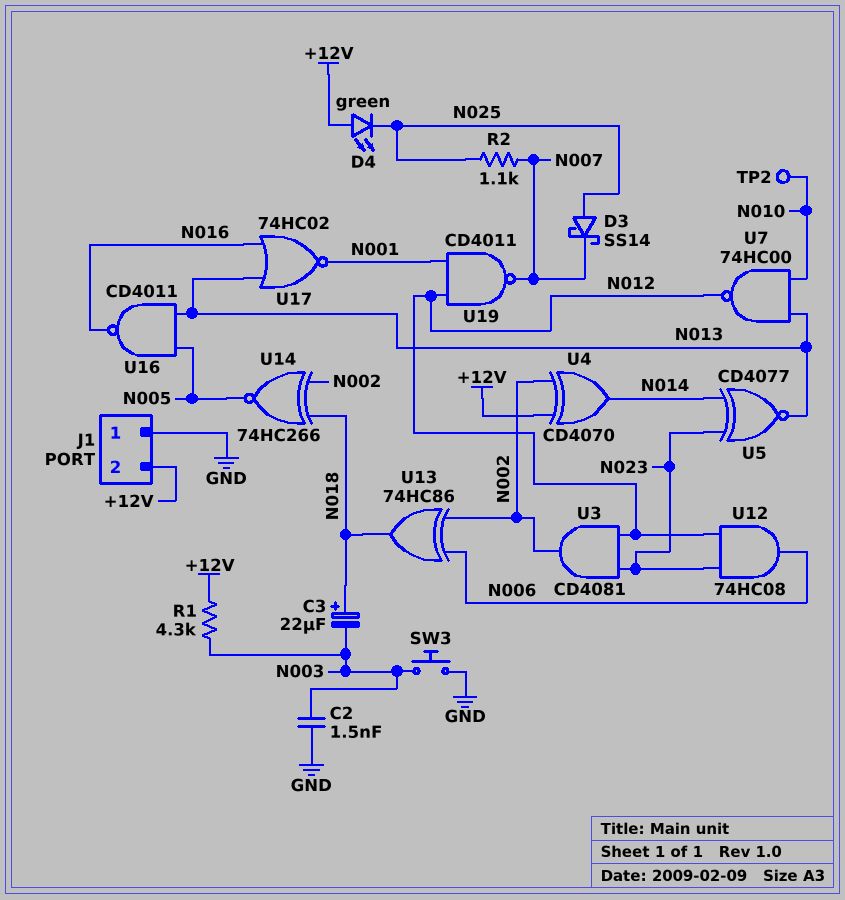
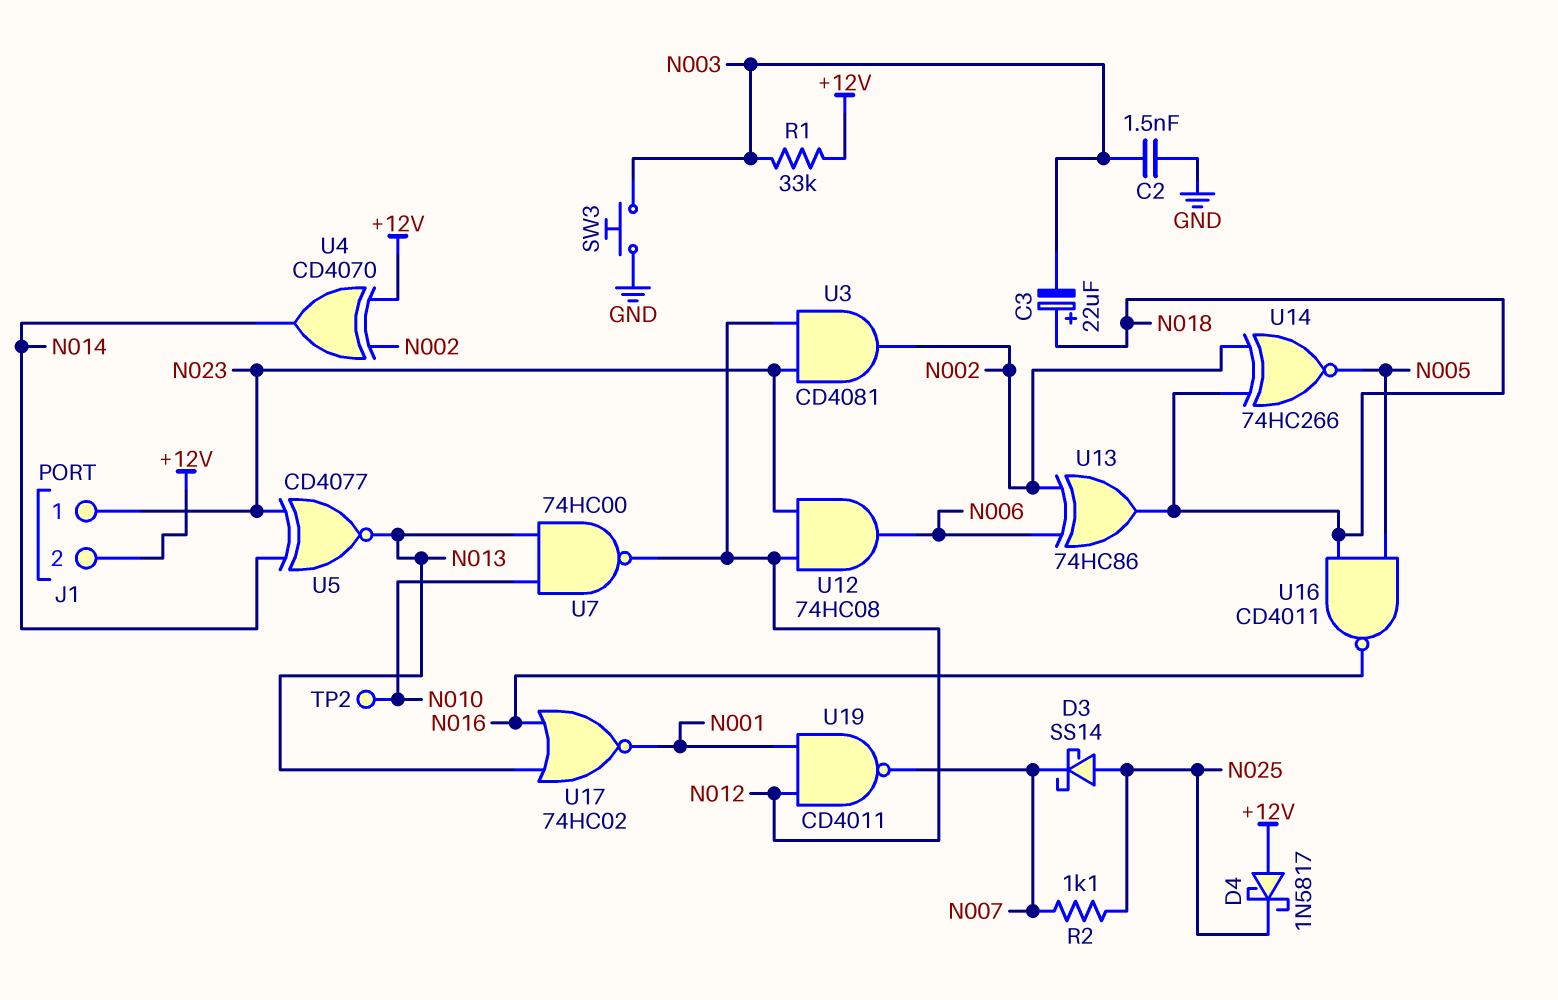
D4: LED green (A +12V, K N025) -> schottky 1N5817 (A +12V, K N025)
J1 pin 1: GND -> N023
R1: 4.3k (+12V, N003) -> 33k (+12V, N003)
U16: NAND CD4011 (in N005, in N013, out N016) -> NAND CD4011 (in N005, in N018, out N016)

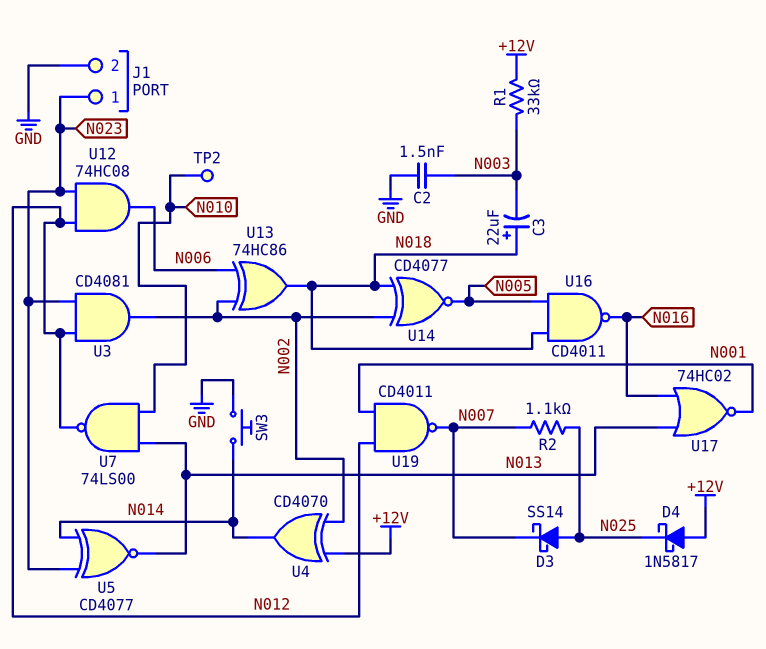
J1 pin 2: +12V -> GND
SW3: button (GND, N003) -> button (GND, N014)
U7: NAND 74HC00 (in N010, in N013, out N012) -> NAND 74LS00 (in N010, in N013, out N012)
U14: XNOR 74HC266 (in N002, in N018, out N005) -> XNOR CD4077 (in N002, in N018, out N005)

